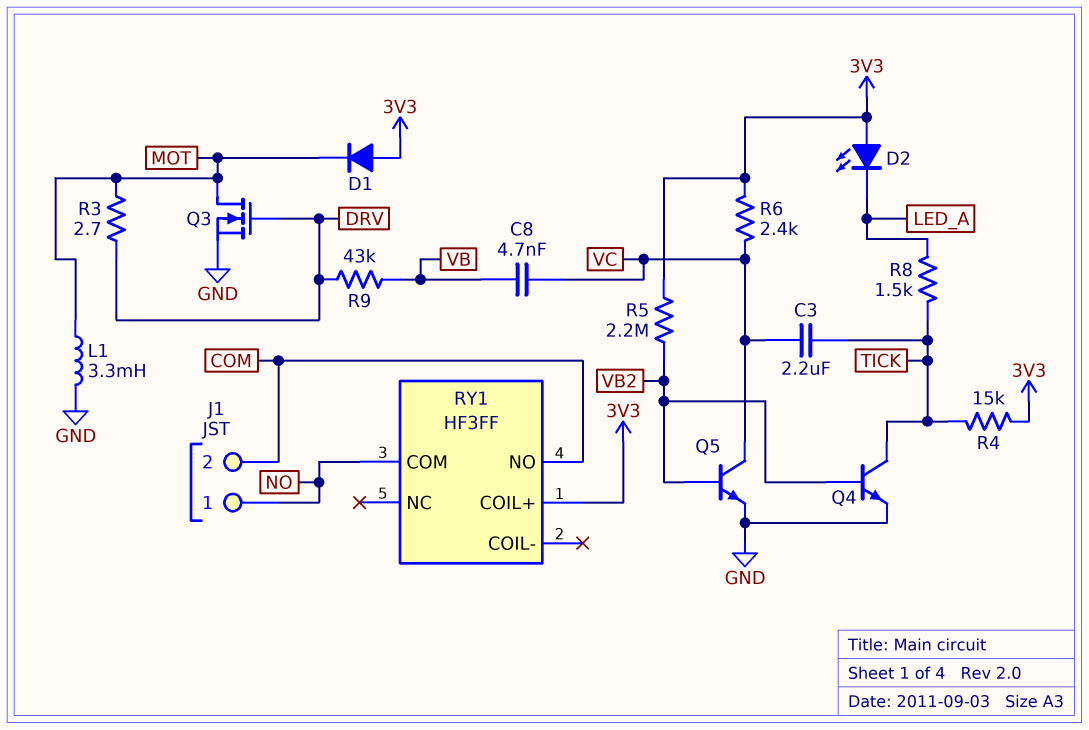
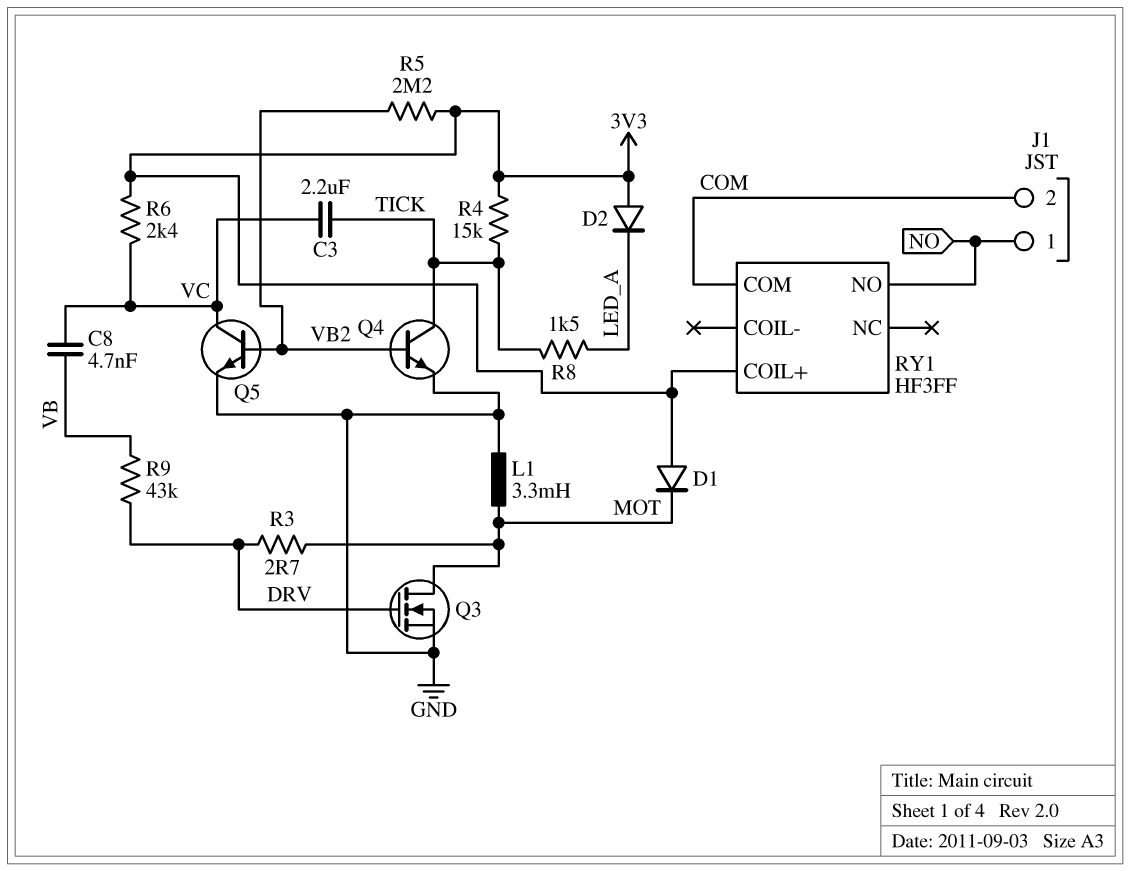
D2: LED (A 3V3, K LED_A) -> diode (A 3V3, K LED_A)
RY1 pin COM: NO -> COM
RY1 pin NO: COM -> NO

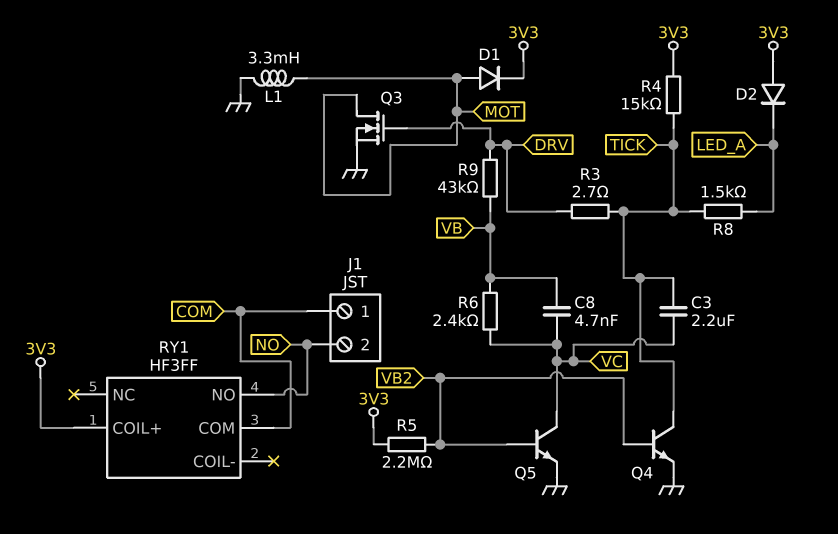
D1: diode (A 3V3, K MOT) -> diode (A MOT, K 3V3)
J1 pin 1: NO -> COM
J1 pin 2: COM -> NO
R3: 2.7 (DRV, MOT) -> 2.7 (DRV, TICK)
R6: 2.4k (3V3, VC) -> 2.4k (VB, VC)

